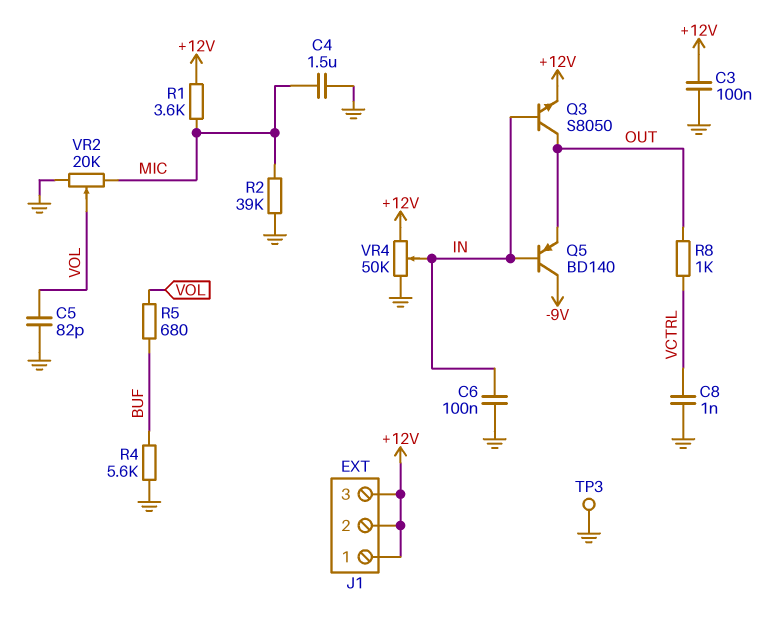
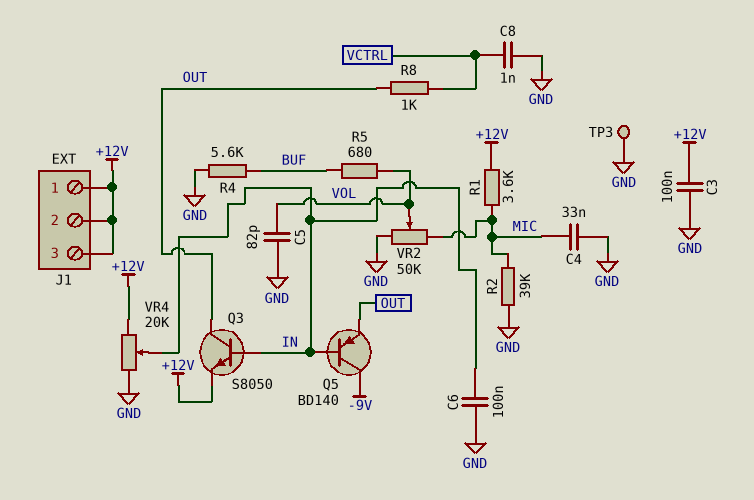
C4: 1.5uF (GND, MIC) -> 33nF (GND, MIC)
VR2: 20k (GND, MIC, wiper VOL) -> 50k (GND, MIC, wiper VOL)
VR4: 50k (+12V, GND, wiper IN) -> 20k (+12V, GND, wiper IN)

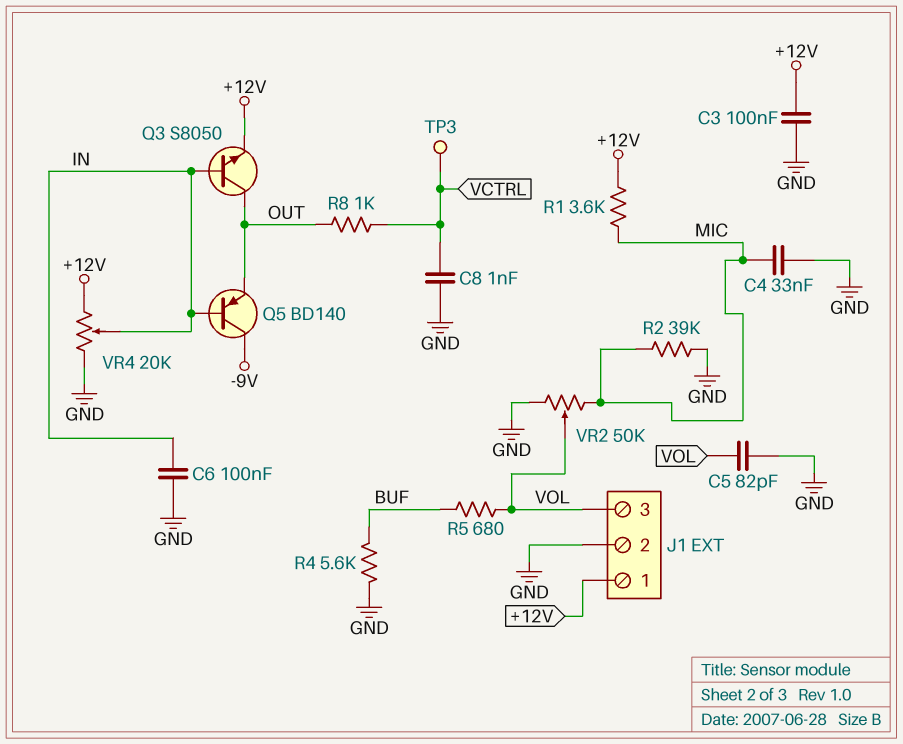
J1 pin 2: +12V -> GND
J1 pin 3: +12V -> VOL
TP3: test point (GND) -> test point (VCTRL)

